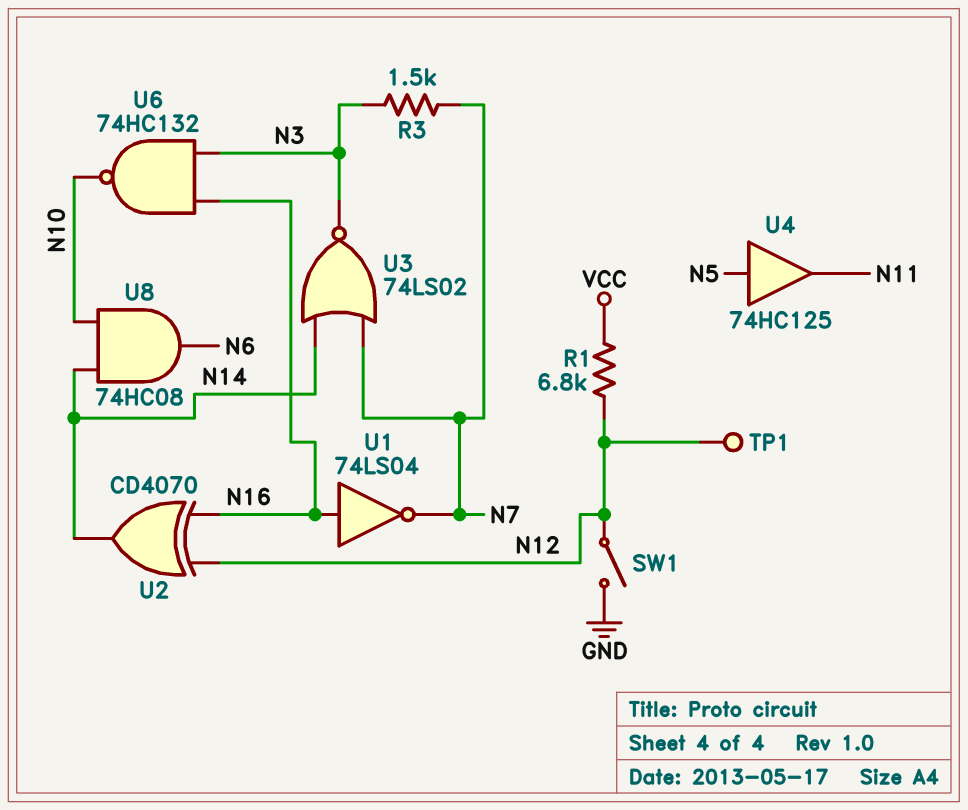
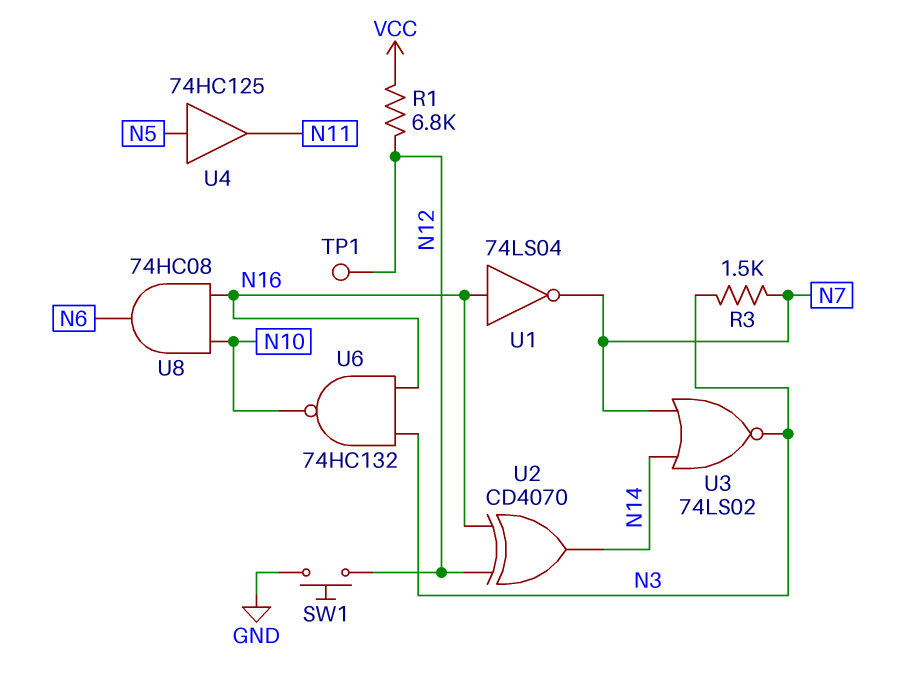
SW1: switch (GND, N12) -> button (GND, N12)
U8: AND 74HC08 (in N10, in N14, out N6) -> AND 74HC08 (in N10, in N16, out N6)

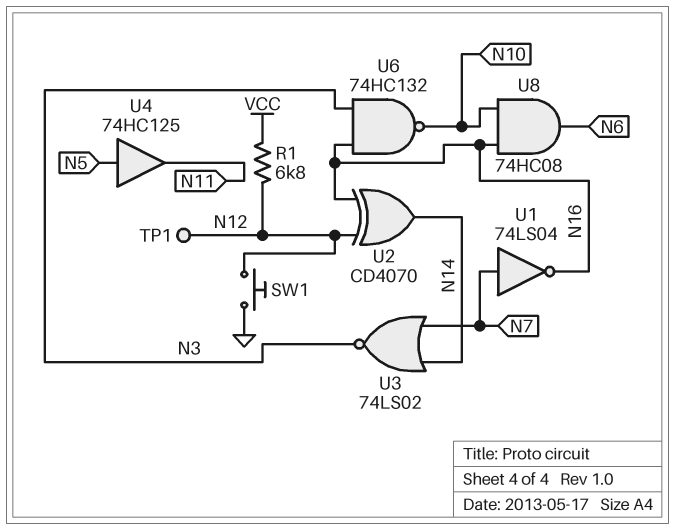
R3: 1.5k (N3, N7) -> none
U1: NOT 74LS04 (in N16, out N7) -> NOT 74LS04 (in N7, out N16)

